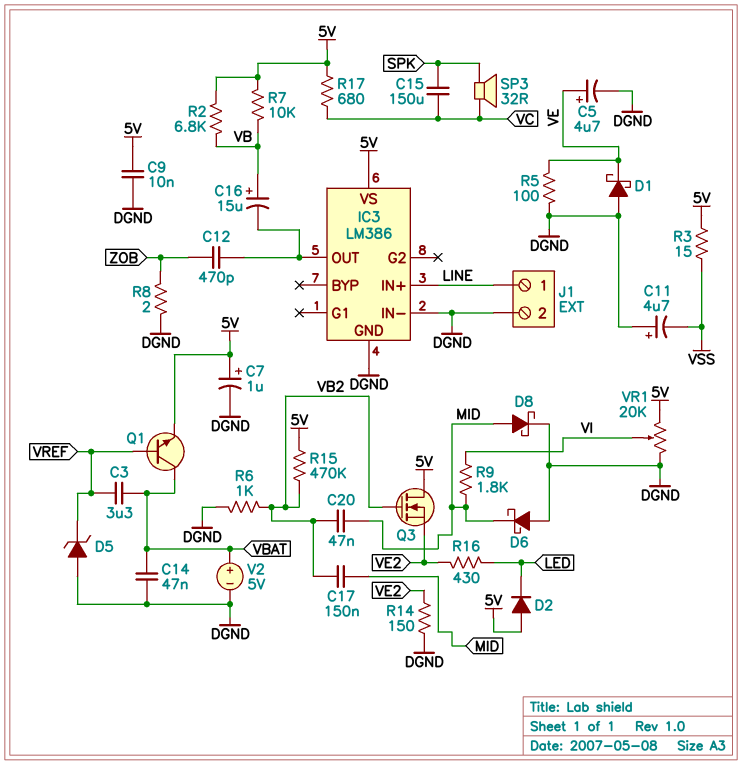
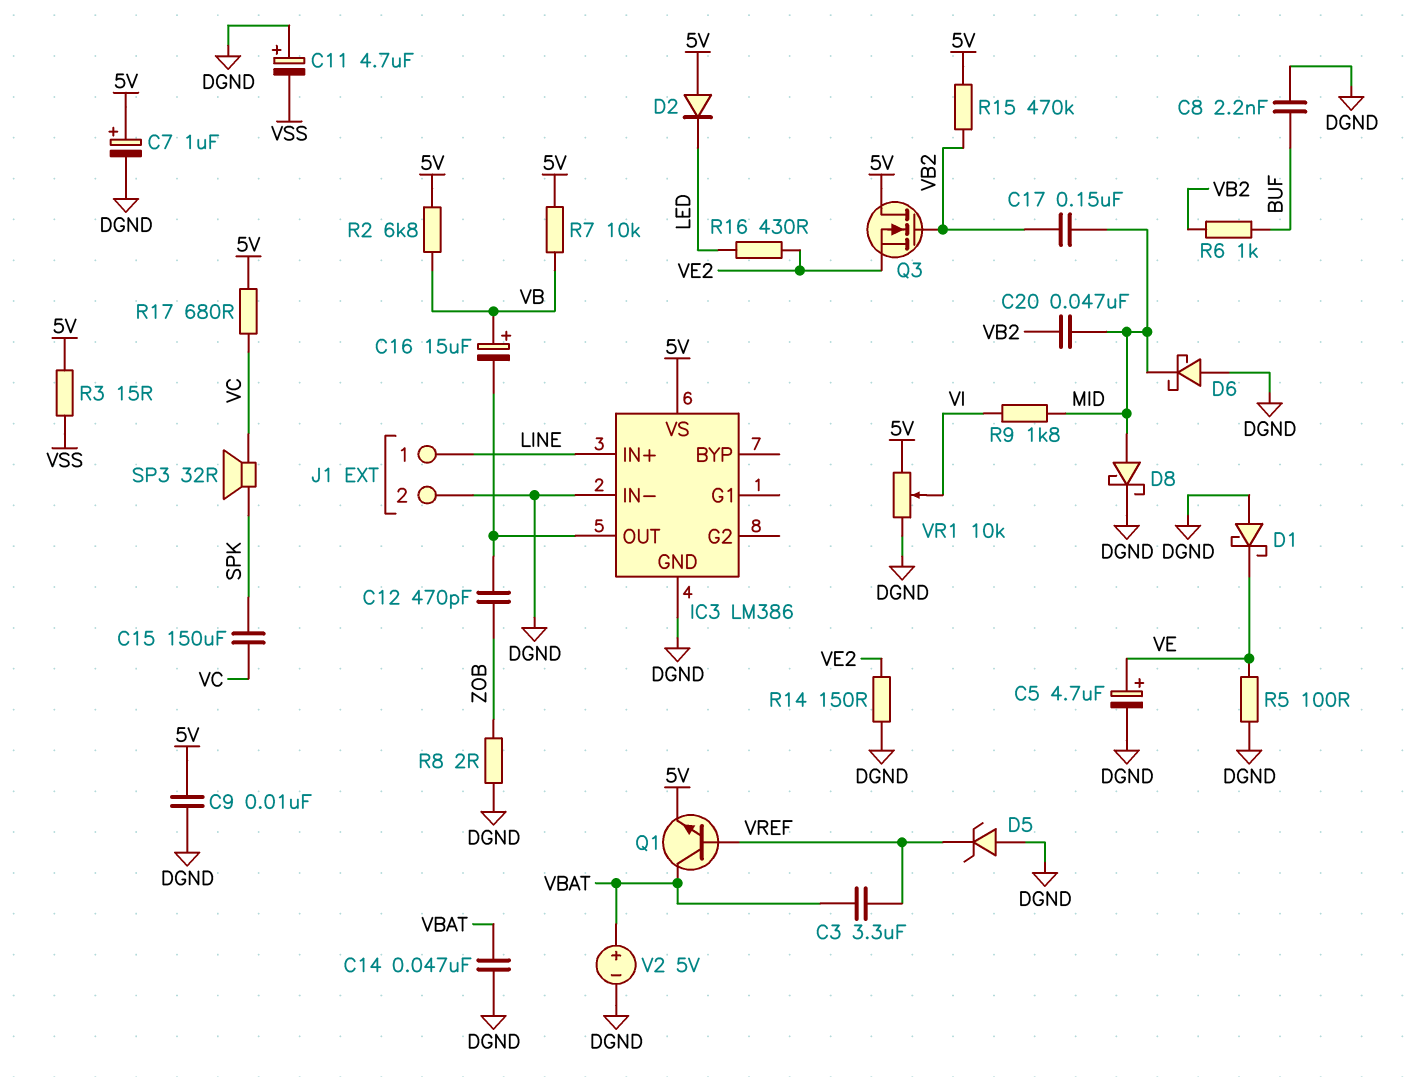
C8: none -> 2.2nF (BUF, DGND)
R6: 1k (DGND, VB2) -> 1k (BUF, VB2)
VR1: 20k (5V, DGND, wiper VI) -> 10k (5V, DGND, wiper VI)

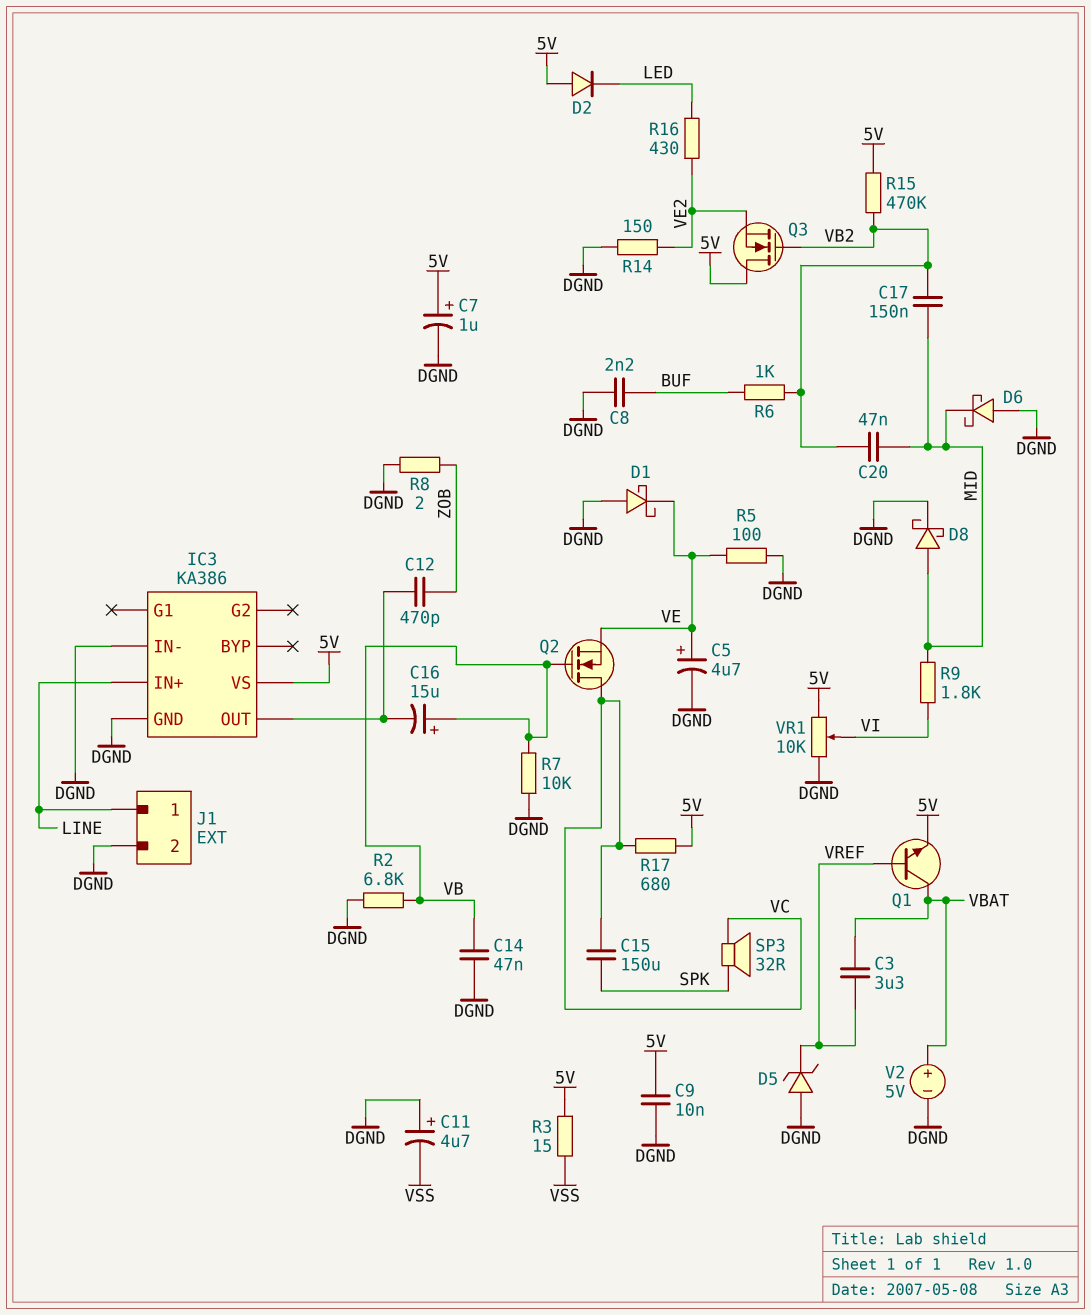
C14: 47nF (DGND, VBAT) -> 47nF (DGND, VB)
IC3: LM386 -> KA386
Q2: none -> NMOS (G VB, D VC, S VE)
R2: 6.8k (5V, VB) -> 6.8k (DGND, VB)
R7: 10k (5V, VB) -> 10k (DGND, VB)

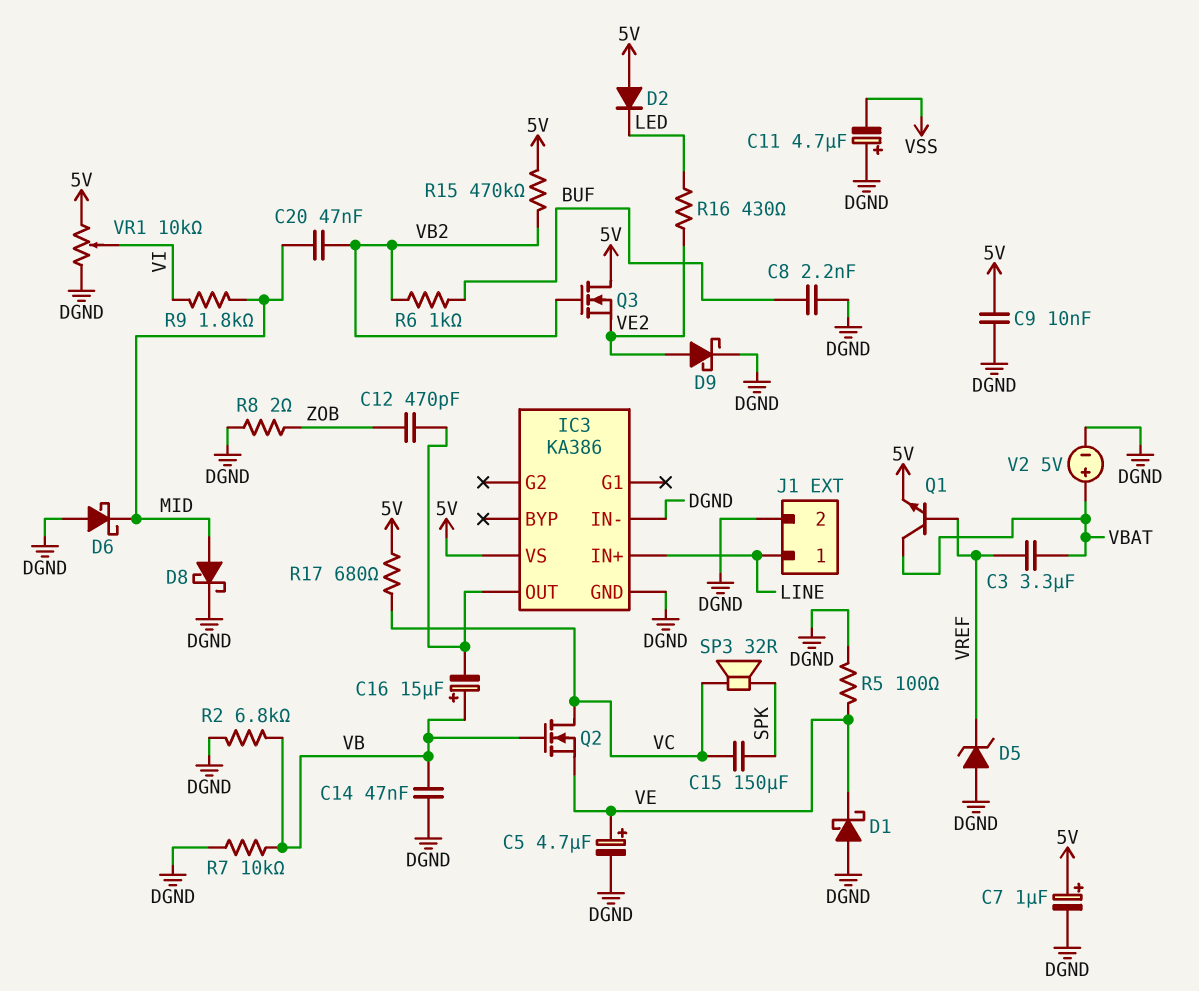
C17: 150nF (MID, VB2) -> none
D9: none -> schottky (A VE2, K DGND)
R3: 15 (5V, VSS) -> none
R14: 150 (DGND, VE2) -> none

